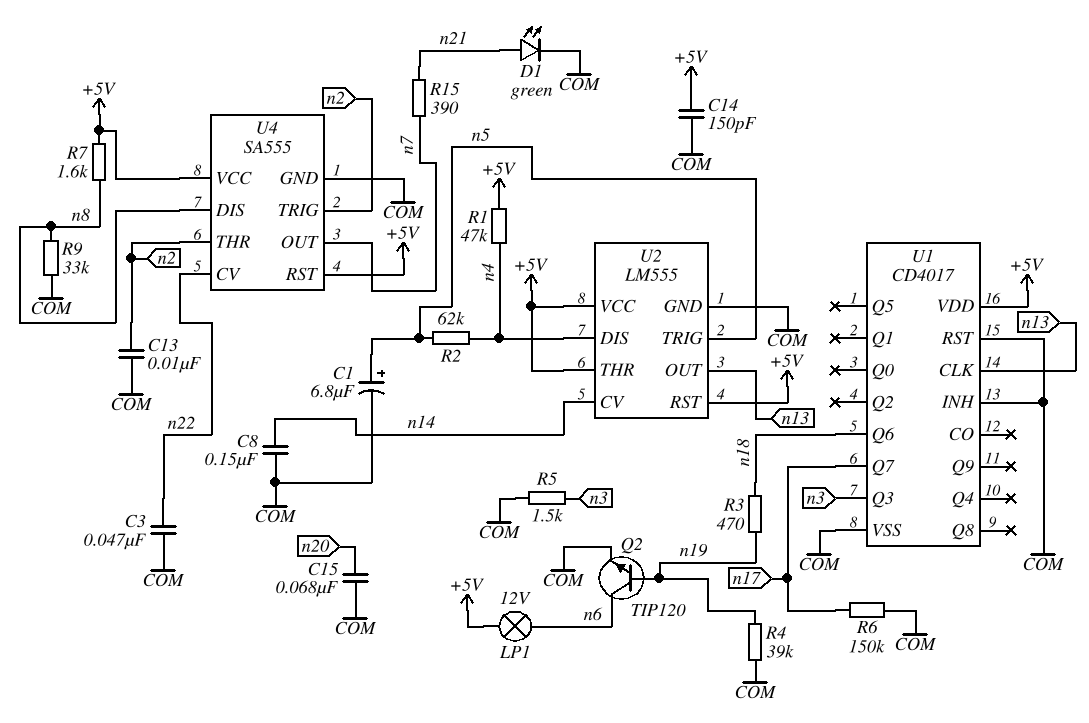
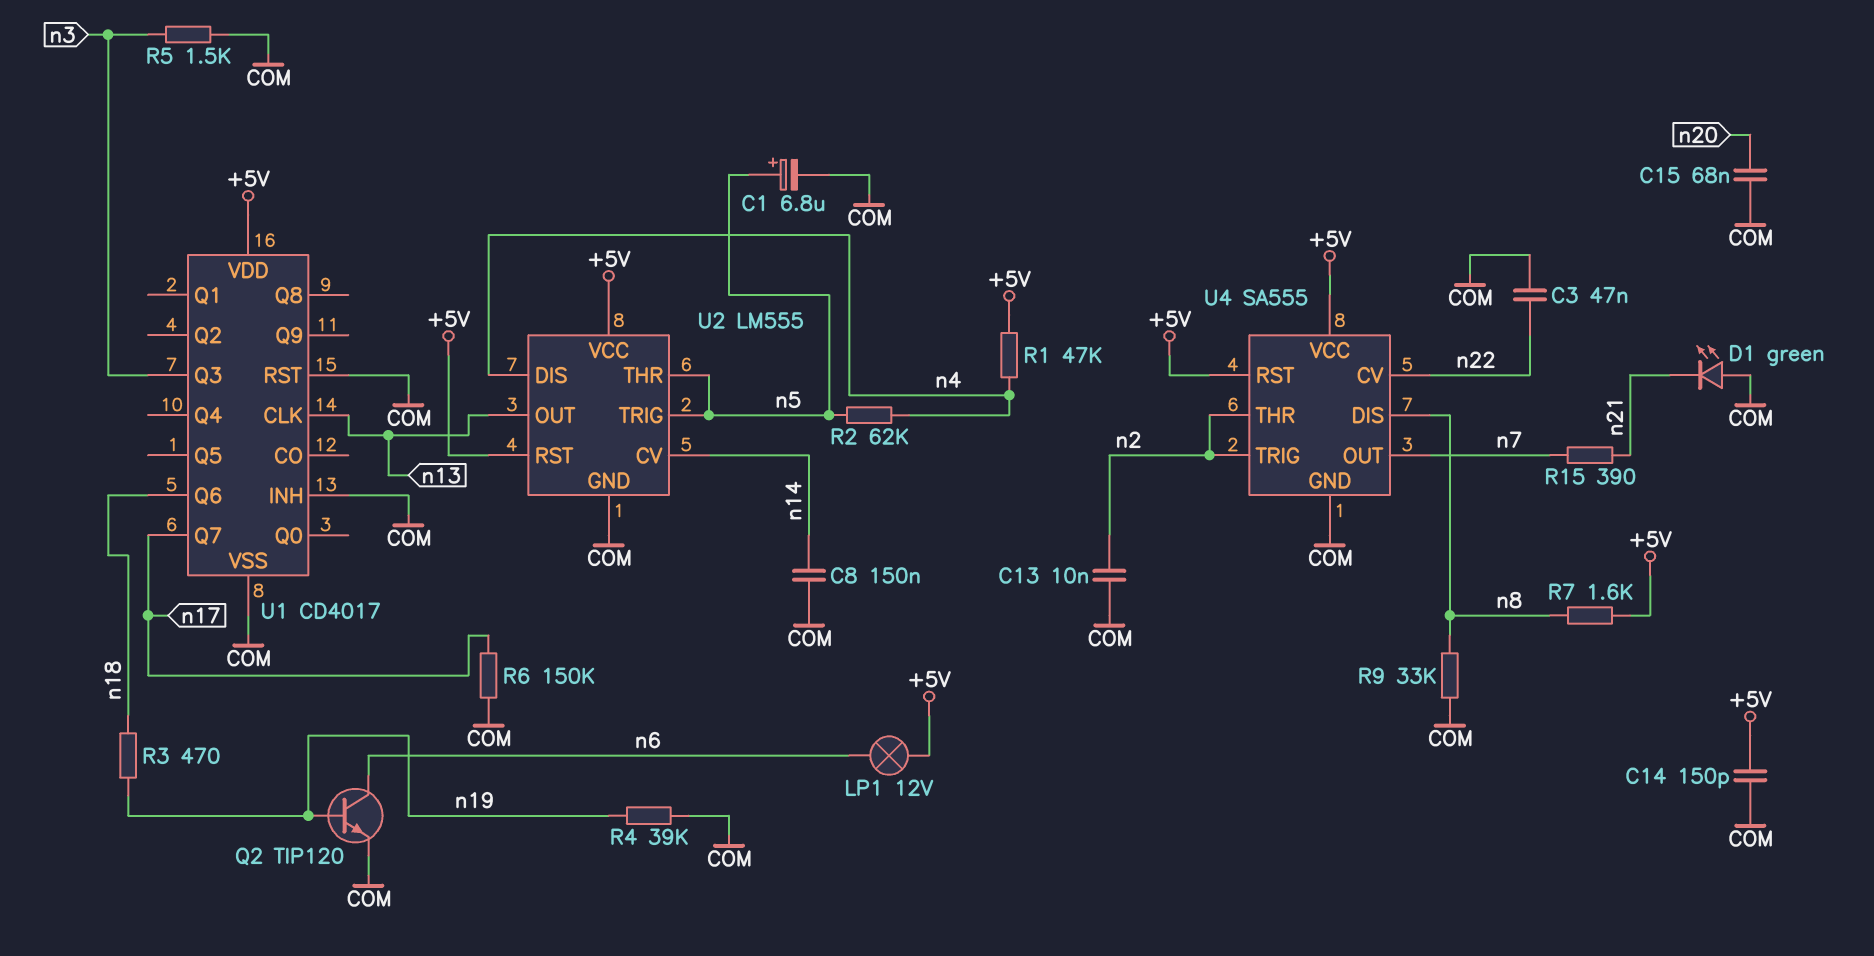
D1: LED green (A n21, K COM) -> LED green (A COM, K n21)
U2 pin THR: +5V -> n5

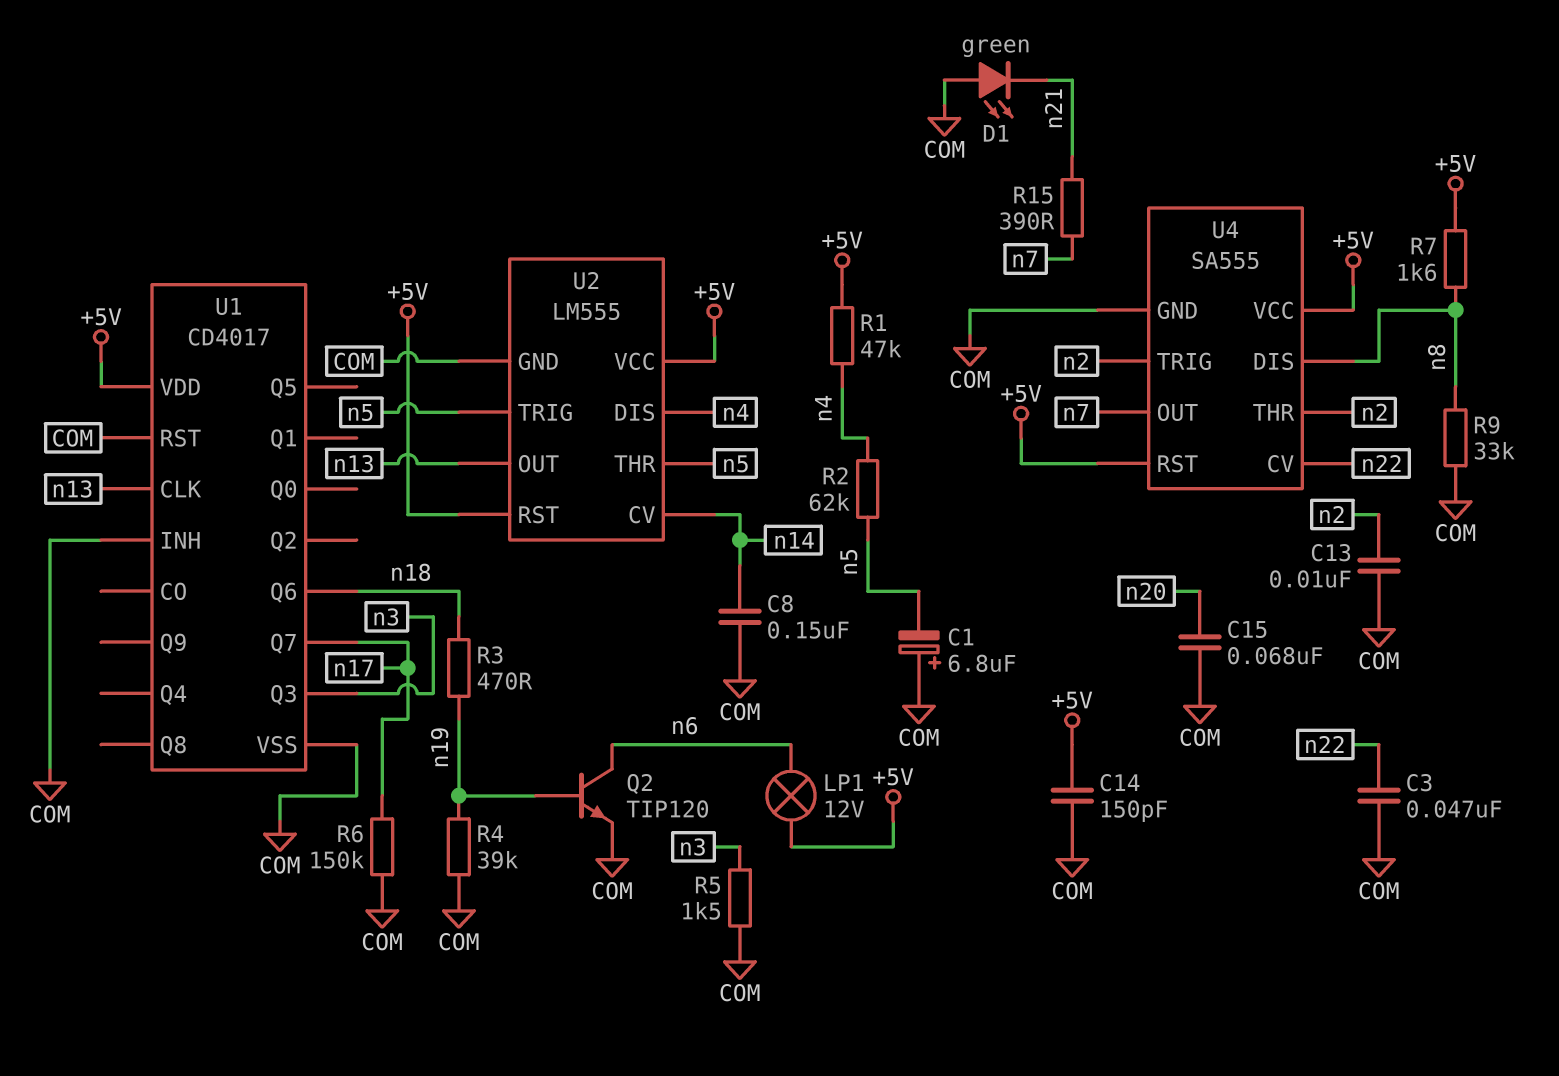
C1: 6.8uF (plus n5, minus COM) -> 6.8uF (plus COM, minus n5)

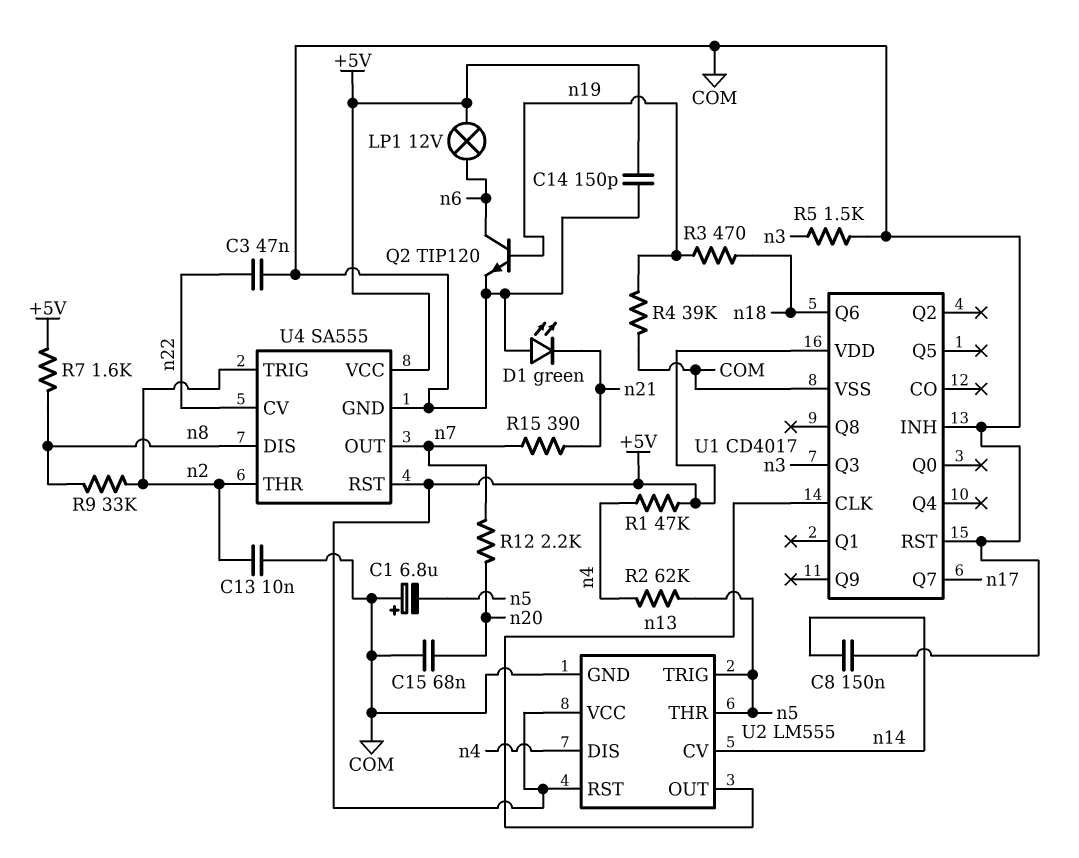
R6: 150k (COM, n17) -> none
R9: 33k (COM, n8) -> 33k (n2, n8)
R12: none -> 2.2k (n7, n20)

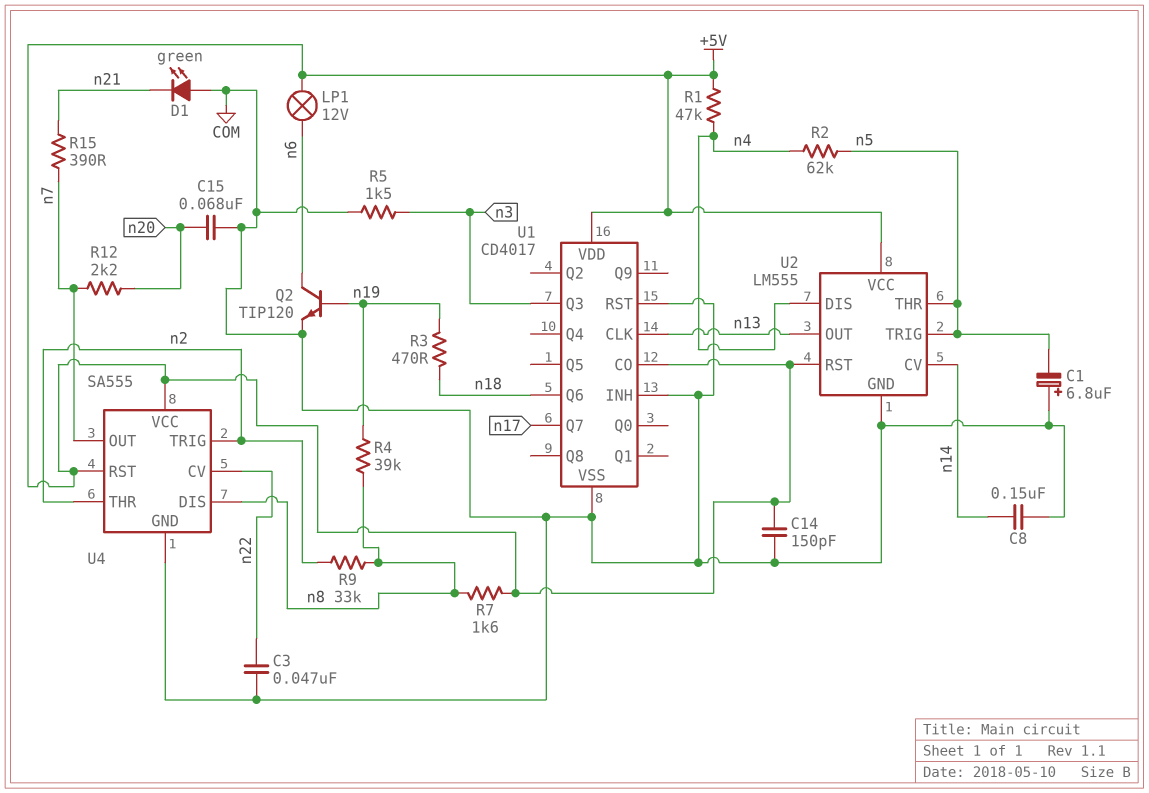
C13: 10nF (COM, n2) -> none
R4: 39k (COM, n19) -> 39k (n8, n19)
U1 pin CO: none -> +5V

